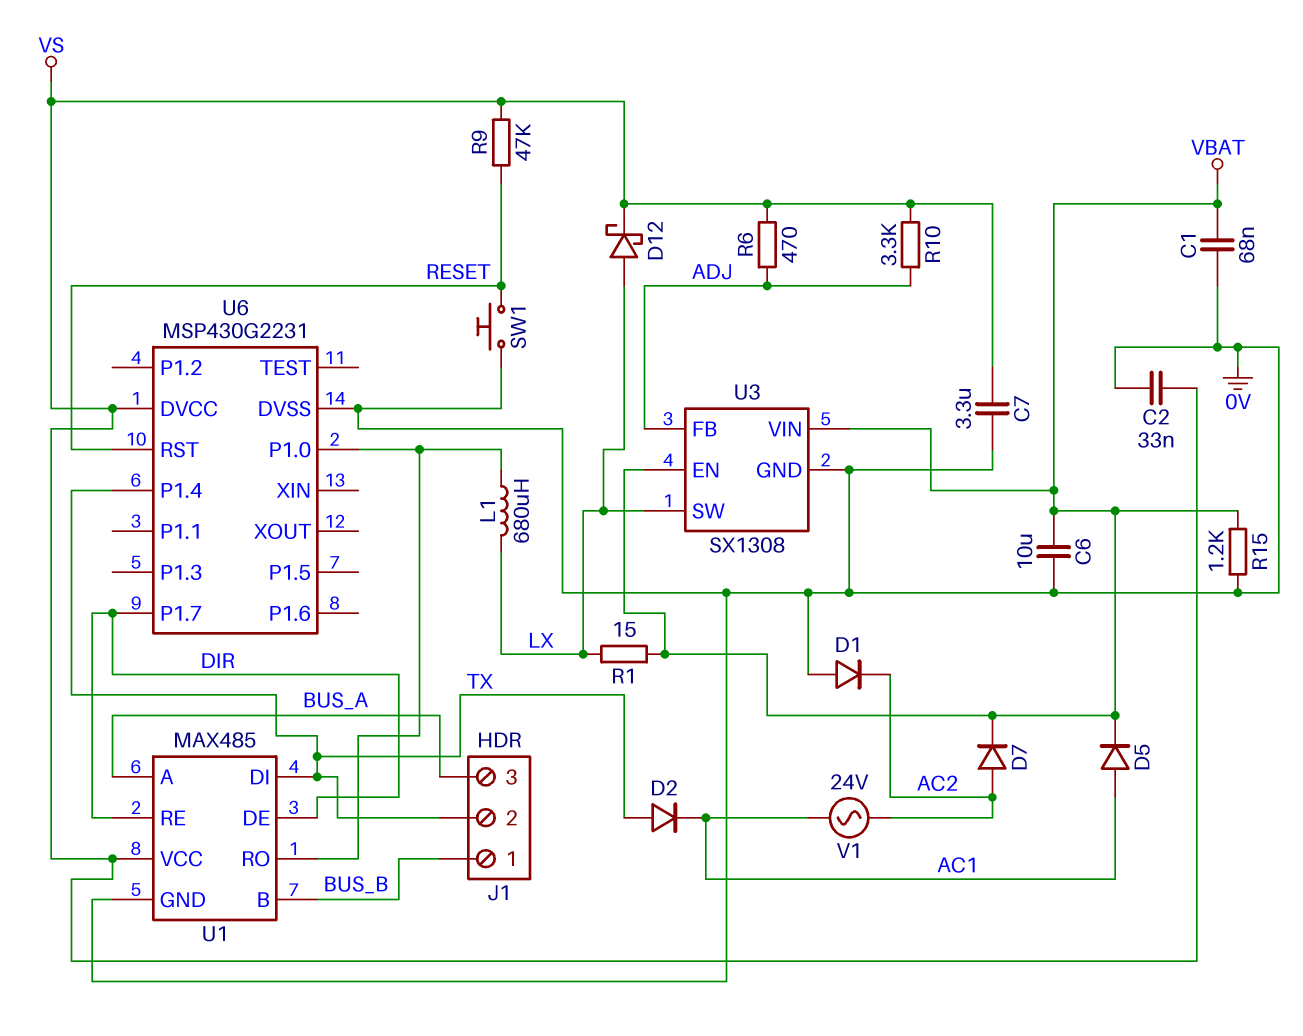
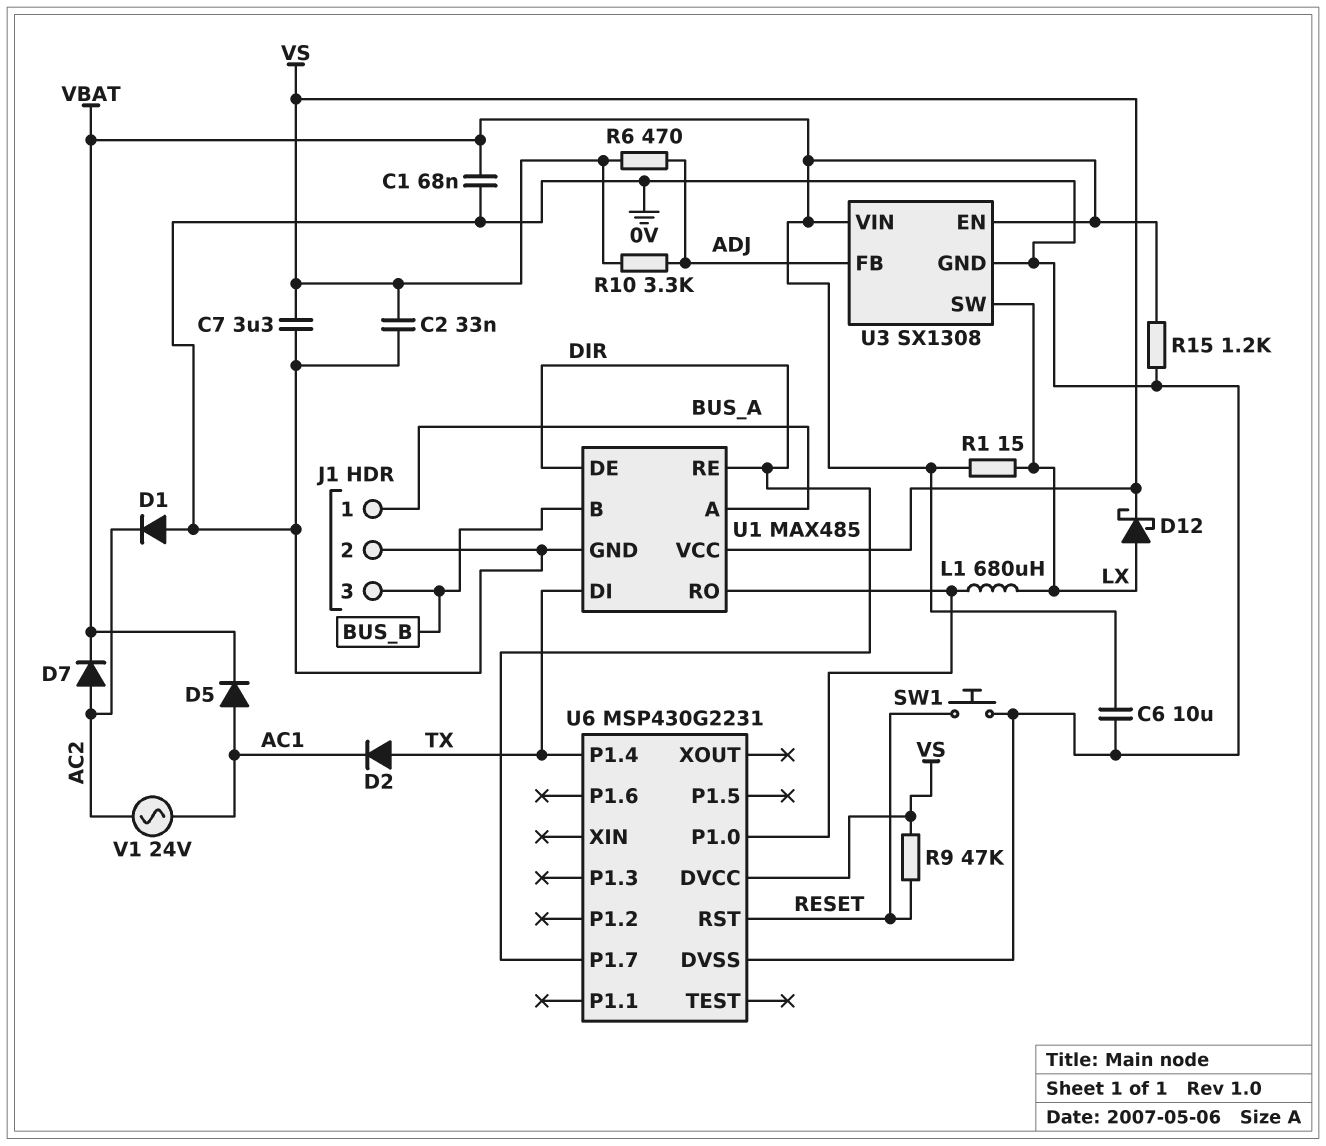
J1 pin 1: BUS_B -> BUS_A
J1 pin 2: TX -> 0V
J1 pin 3: BUS_A -> BUS_B

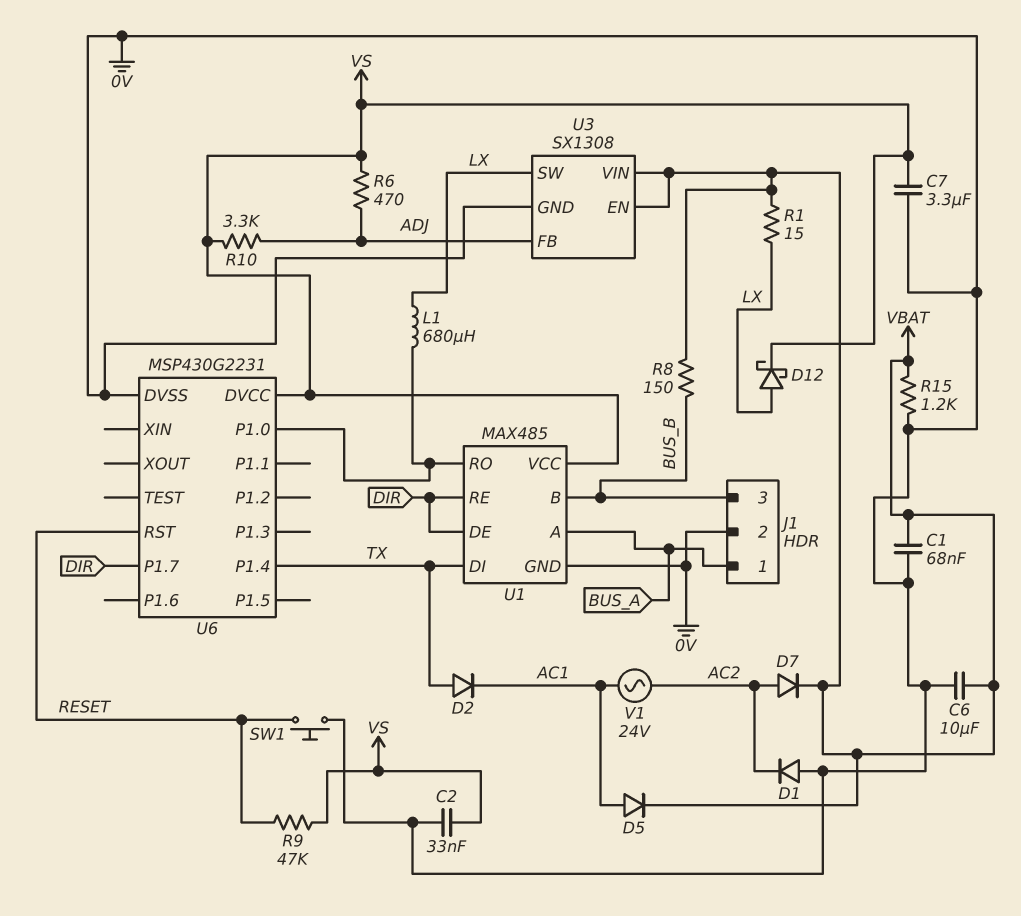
R8: none -> 150 (BUS_B, VBAT)

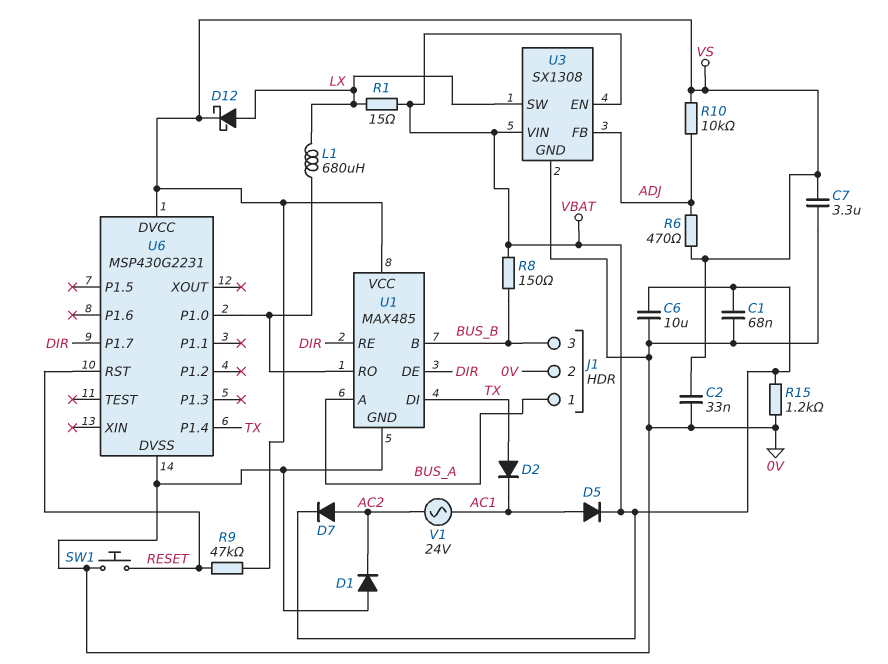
R10: 3.3k (ADJ, VS) -> 10k (ADJ, VS)

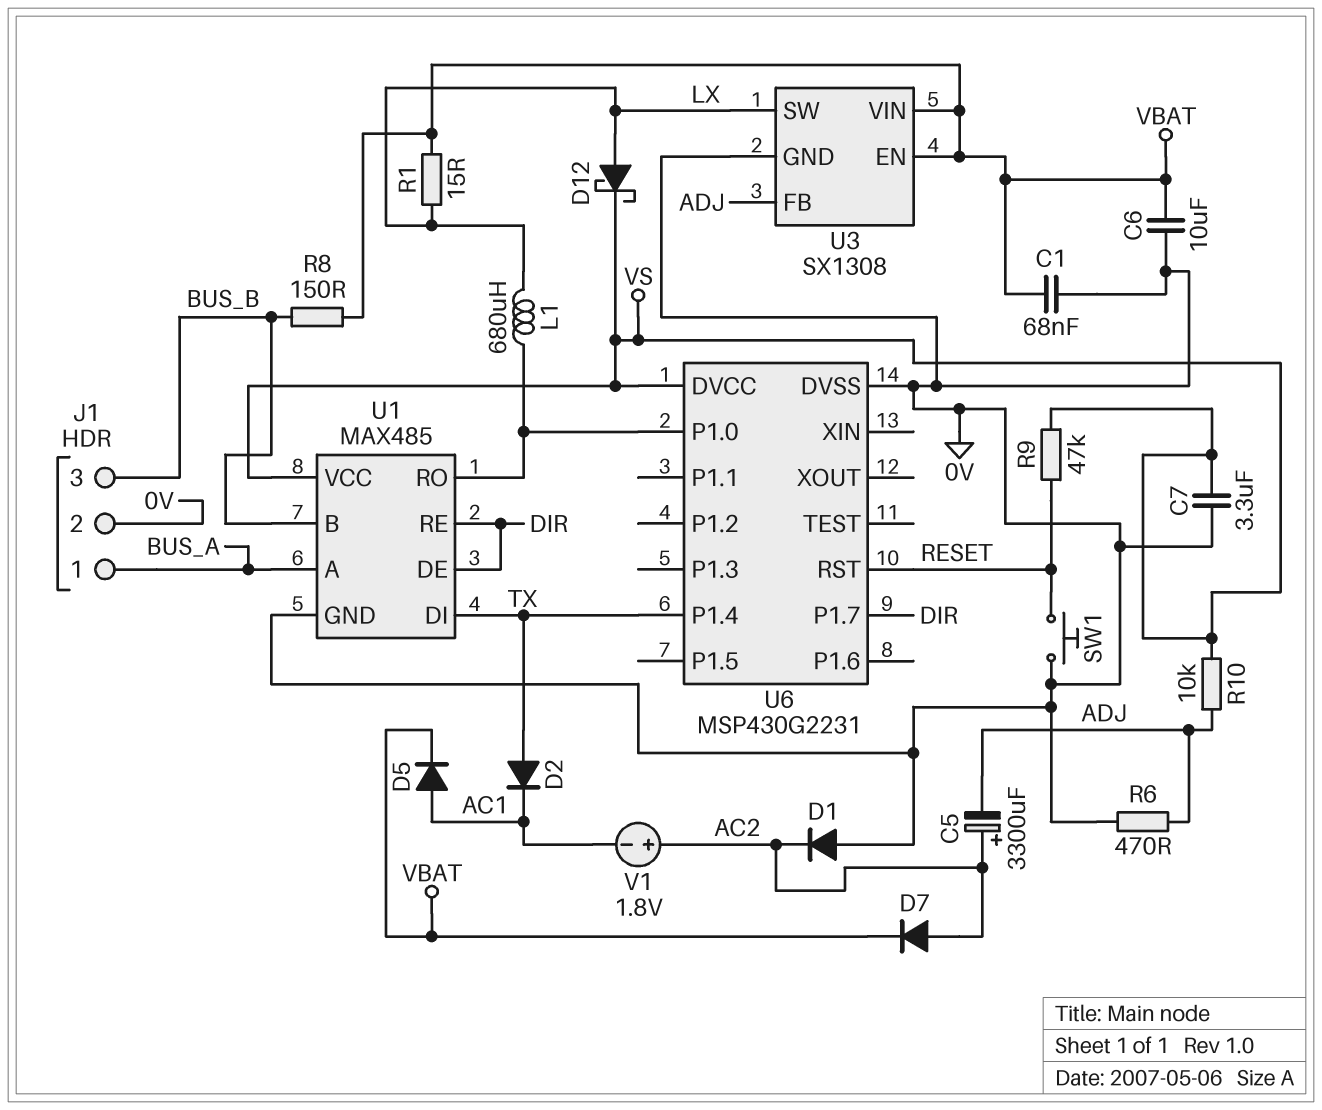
C2: 33nF (0V, VS) -> none
C5: none -> 3300uF (plus AC2, minus ADJ)
R6: 470 (ADJ, VS) -> 470 (0V, ADJ)
R15: 1.2k (0V, VBAT) -> none
V1: AC 24V (AC1, AC2) -> 1.8V (plus AC2, minus AC1)

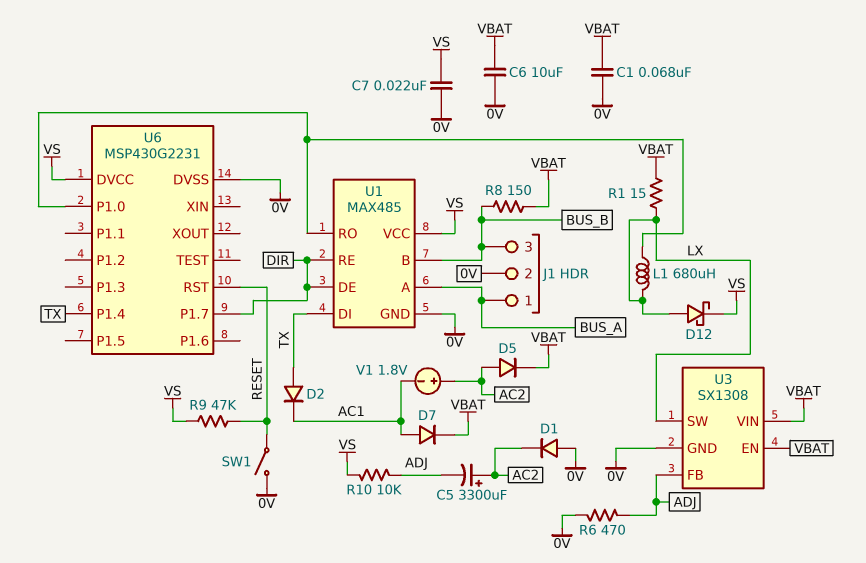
C7: 3.3uF (0V, VS) -> 22nF (0V, VS)
D5: diode (A AC1, K VBAT) -> diode (A AC2, K VBAT)
D7: diode (A AC2, K VBAT) -> diode (A AC1, K VBAT)
SW1: button (0V, RESET) -> switch (0V, RESET)

